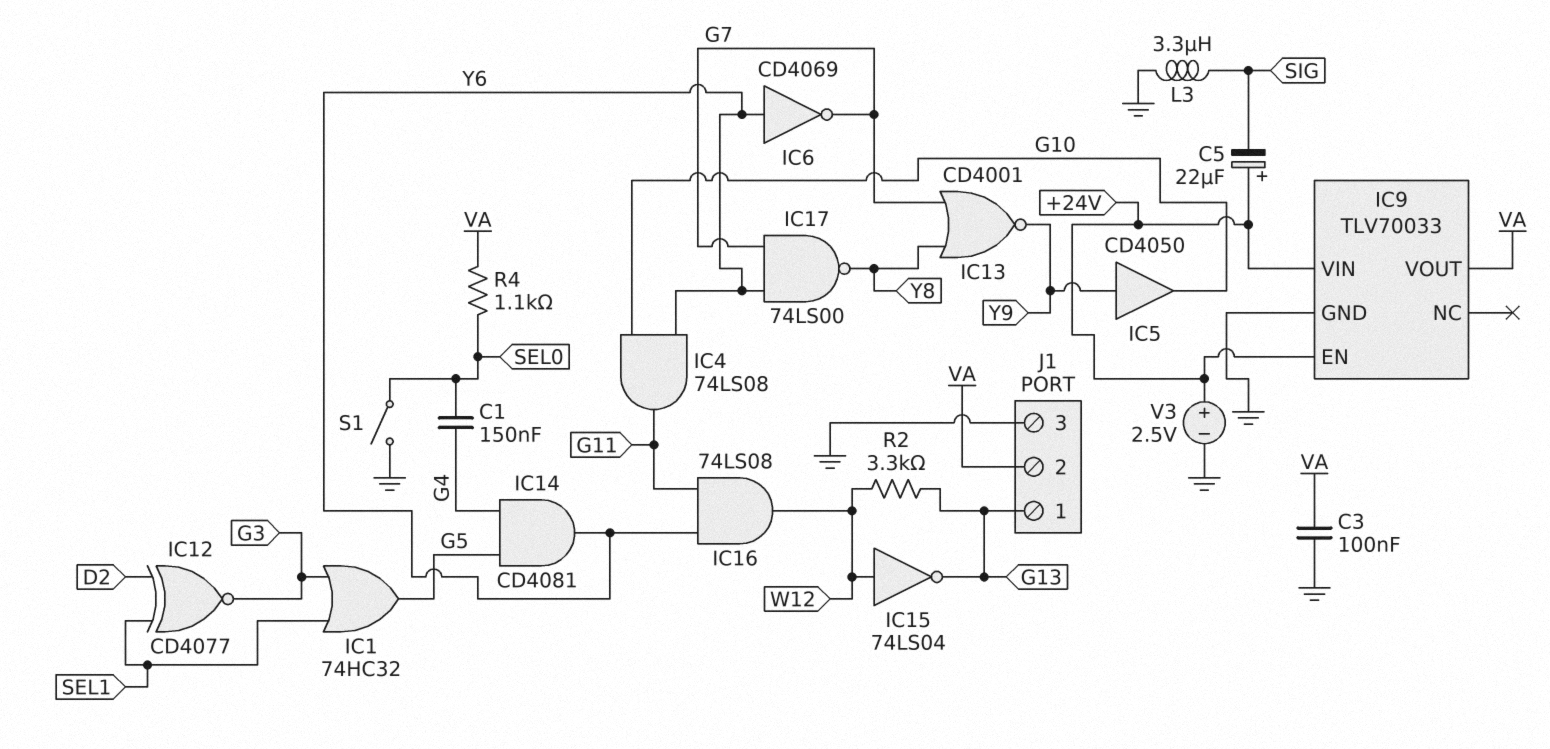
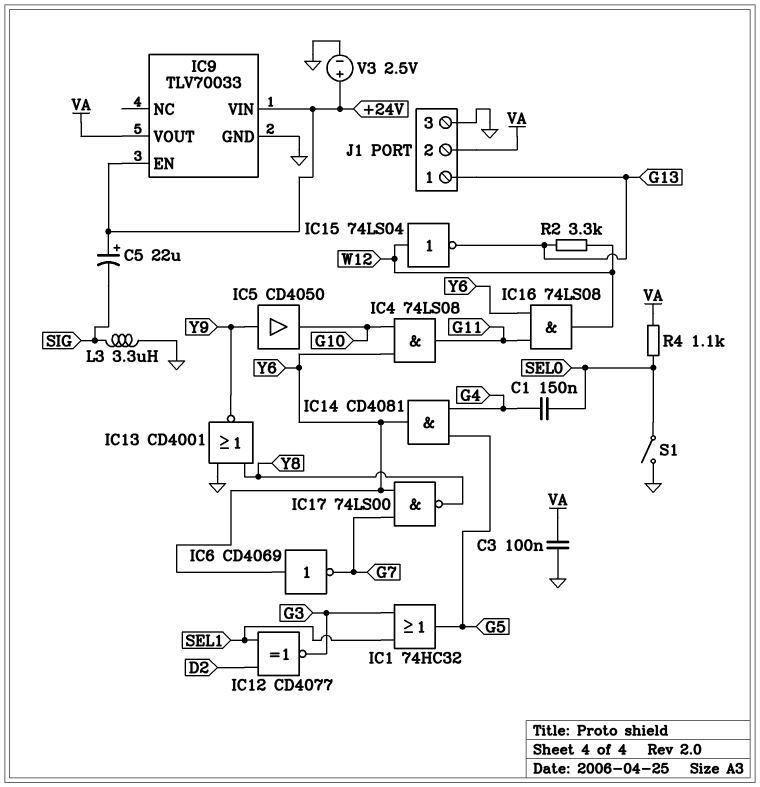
IC13: NOR CD4001 (in G7, in Y8, out Y9) -> NOR CD4001 (in GND, in Y8, out Y9)

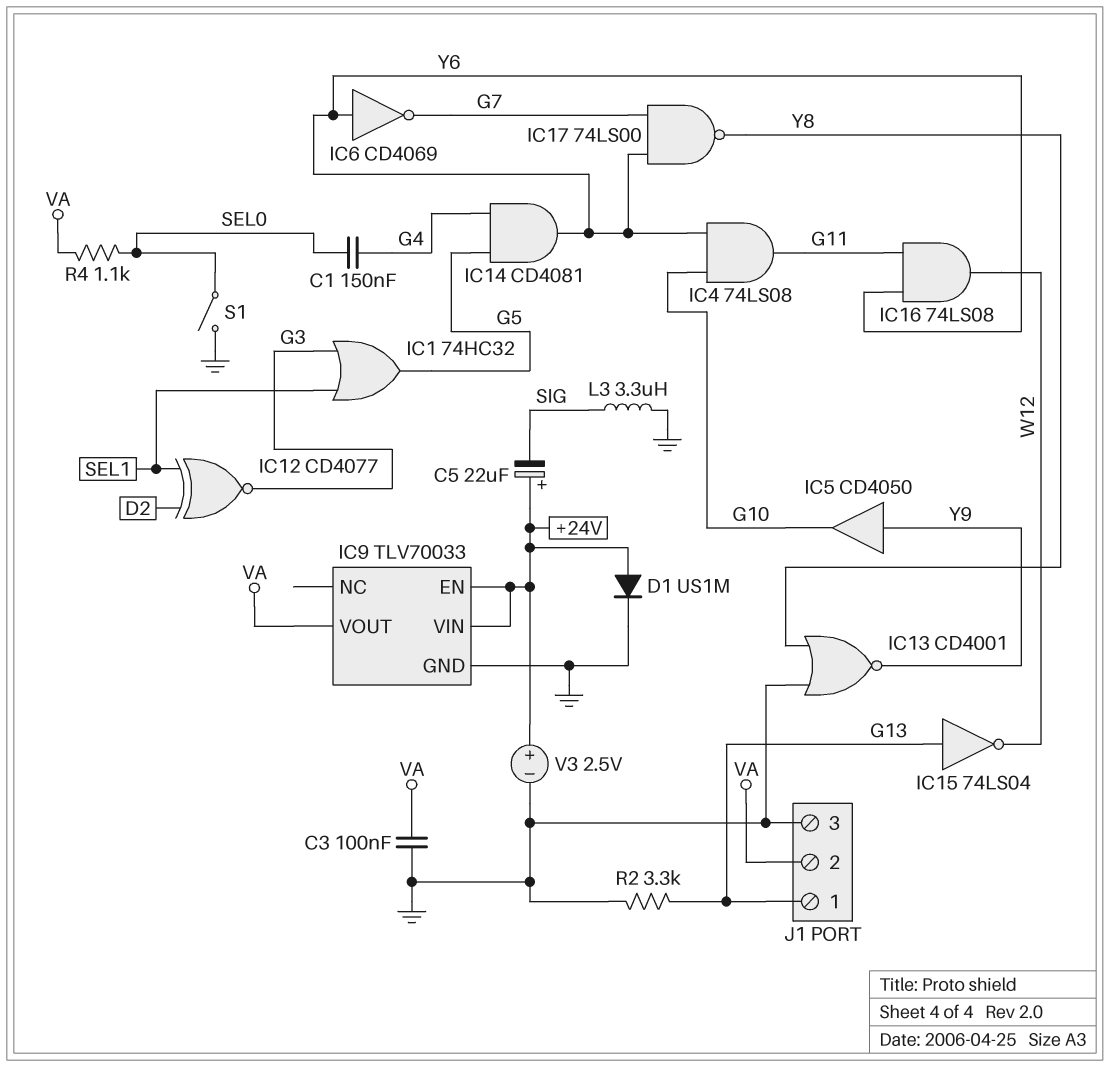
D1: none -> diode US1M (A +24V, K GND)
IC15: NOT 74LS04 (in W12, out G13) -> NOT 74LS04 (in G13, out W12)
R2: 3.3k (G13, W12) -> 3.3k (G13, GND)

